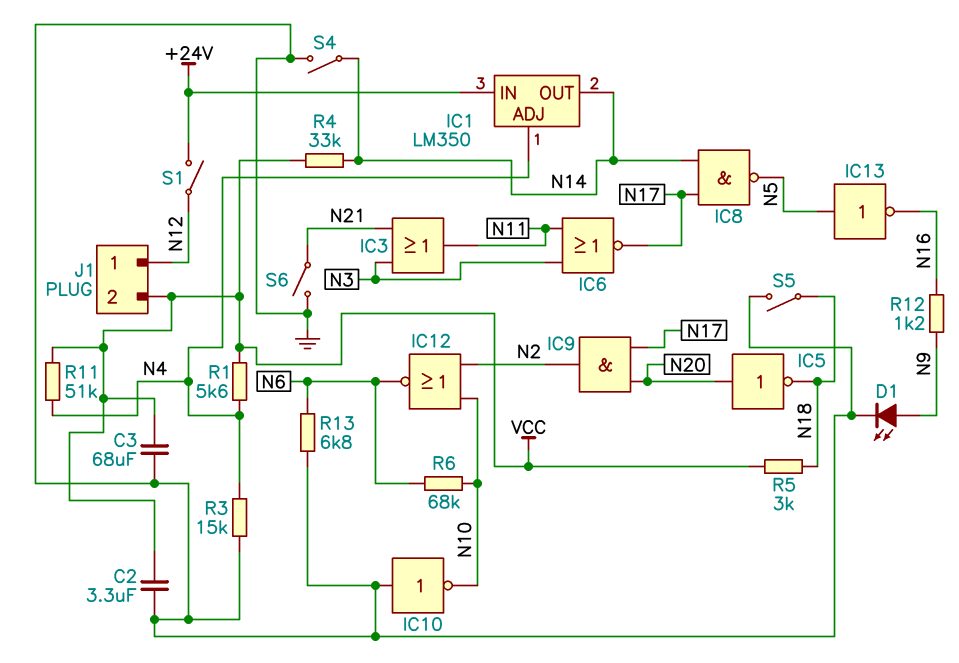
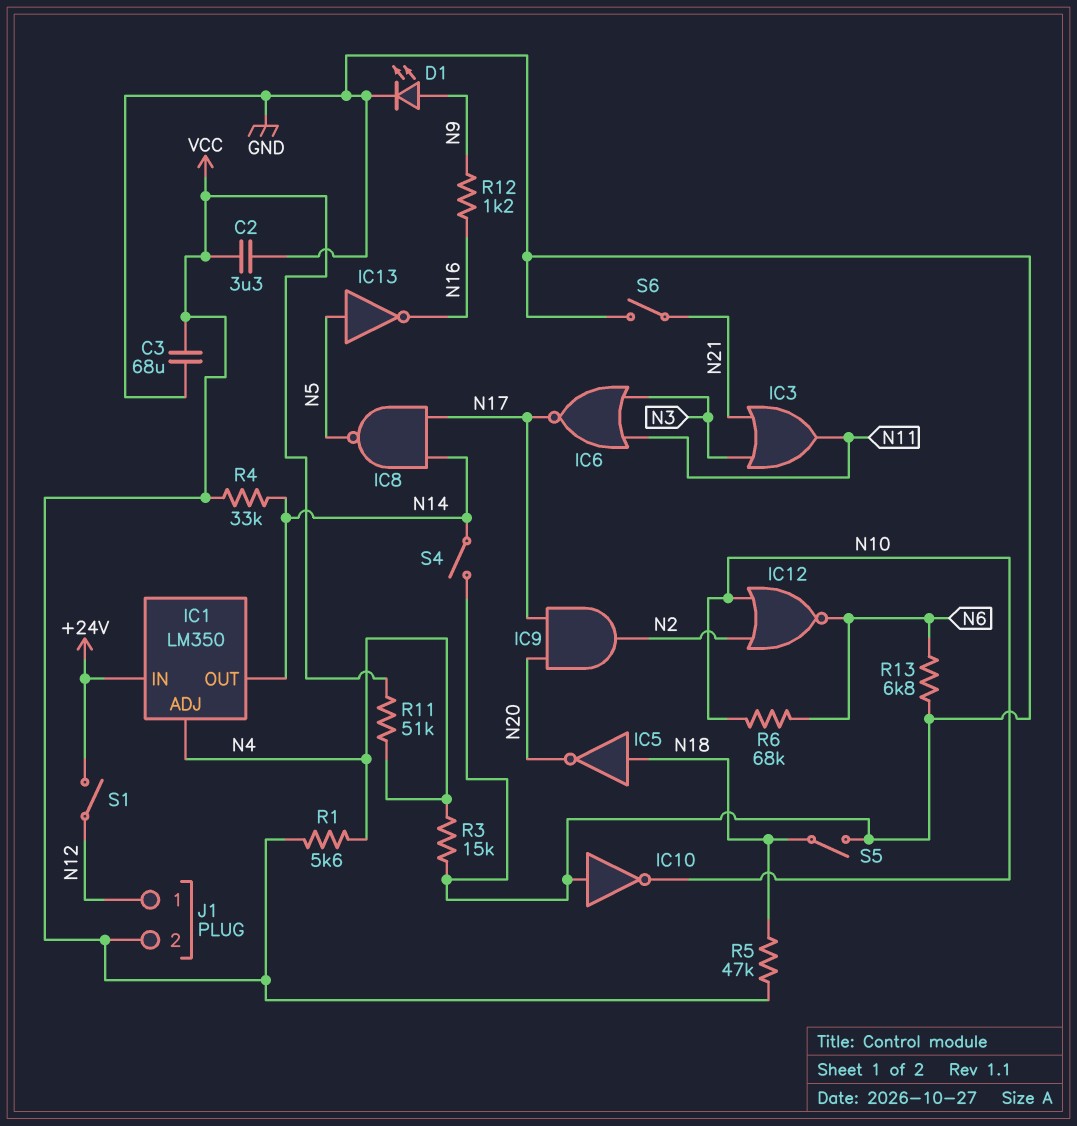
IC5: NOT (in N20, out N18) -> NOT (in N18, out N20)
R5: 3k (N18, VCC) -> 47k (N18, VCC)

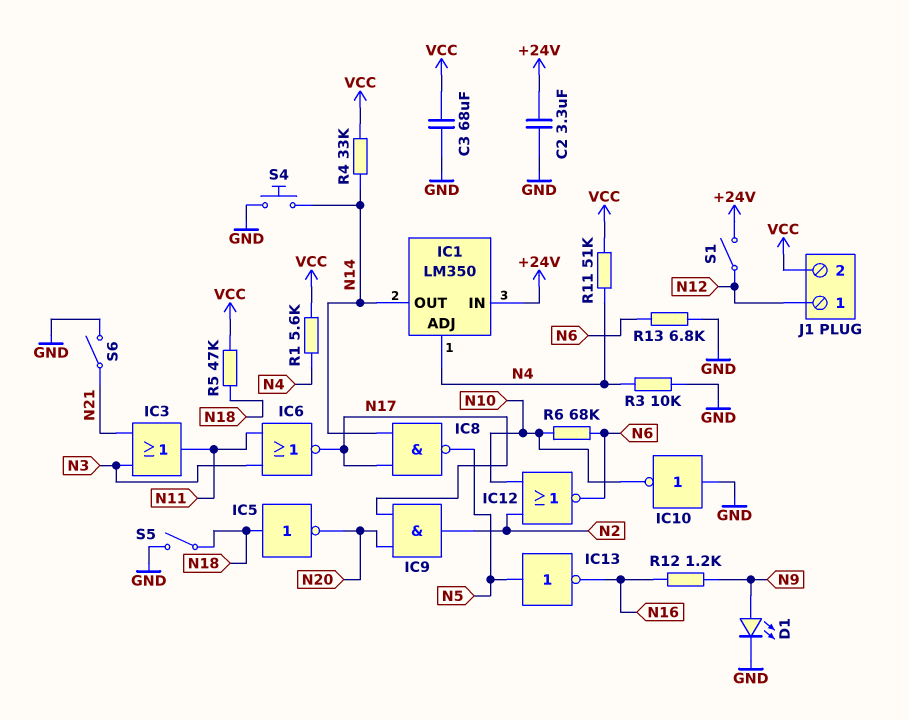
C2: 3.3uF (GND, VCC) -> 3.3uF (+24V, GND)
R3: 15k (GND, N4) -> 10k (GND, N4)
S4: switch (GND, N14) -> button (GND, N14)

